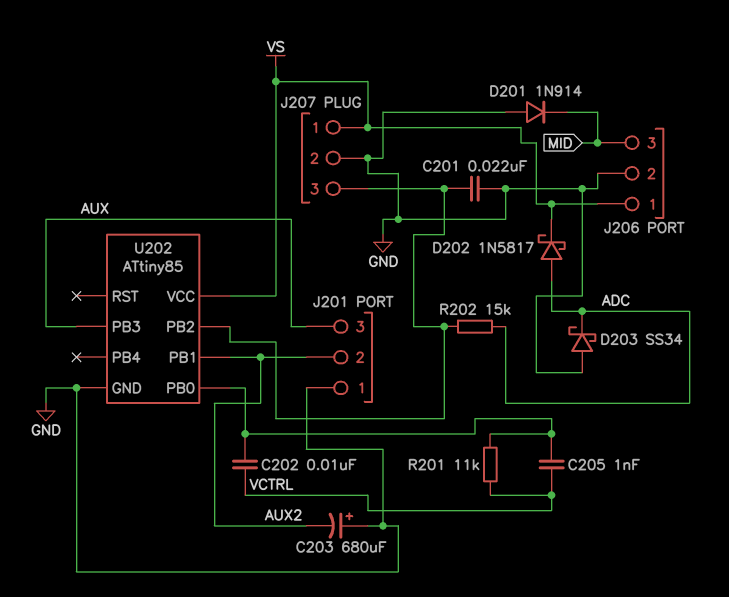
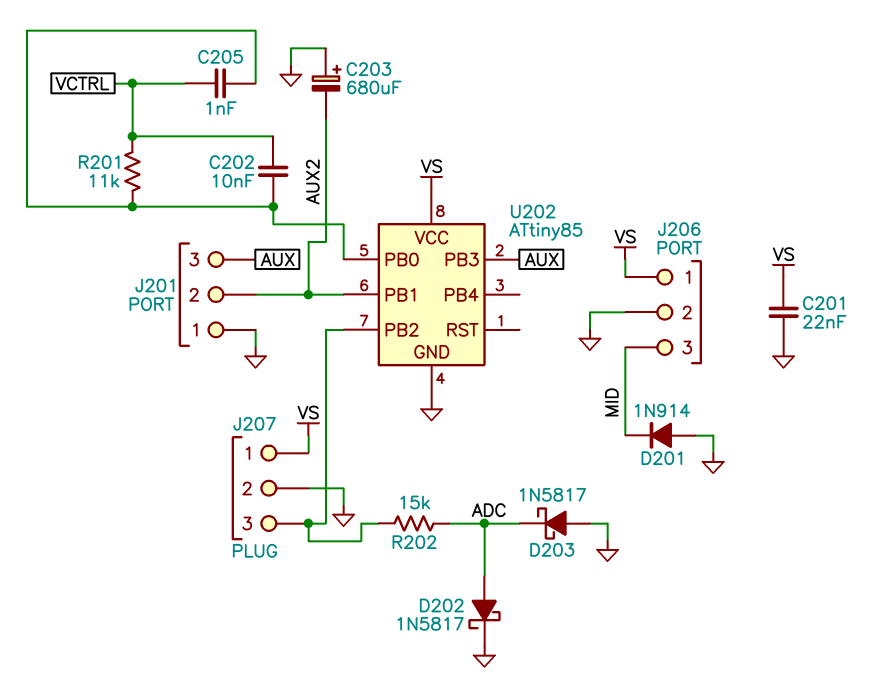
C201: 22nF (GND, J207/3) -> 22nF (GND, VS)
D202: schottky 1N5817 (A ADC, K VS) -> schottky 1N5817 (A ADC, K GND)
D203: schottky SS34 (A GND, K ADC) -> schottky 1N5817 (A GND, K ADC)

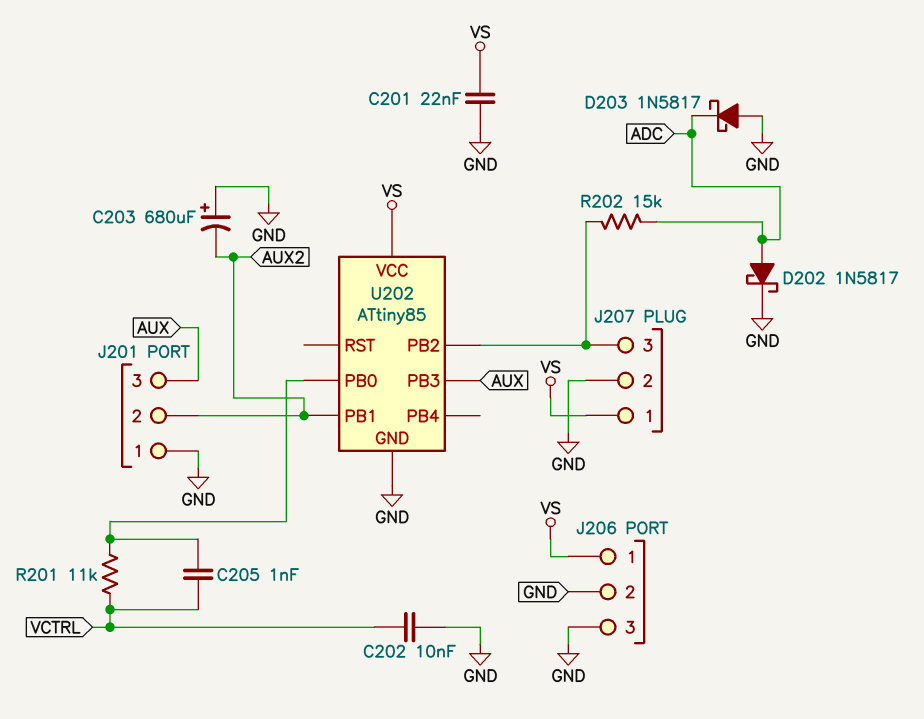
C202: 10nF (U202/PB0, VCTRL) -> 10nF (GND, VCTRL)
D201: diode 1N914 (A GND, K MID) -> none
J206 pin 3: MID -> GND

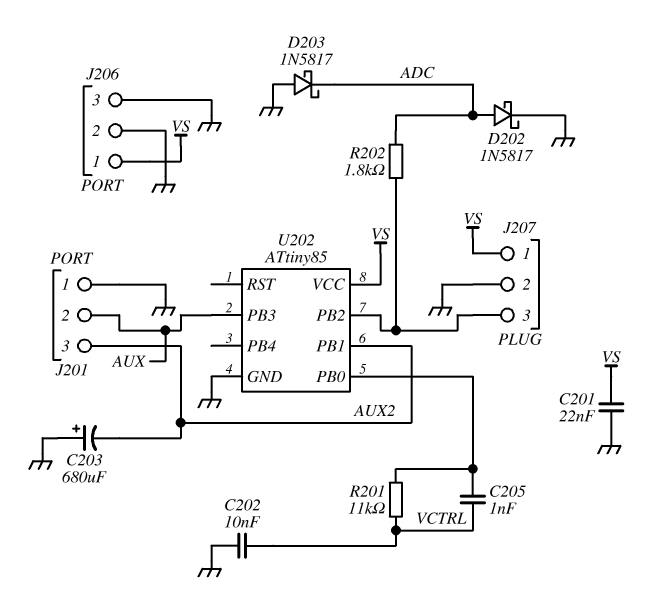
J201 pin 2: AUX2 -> AUX
J201 pin 3: AUX -> AUX2
R202: 15k (ADC, J207/3) -> 1.8k (ADC, J207/3)

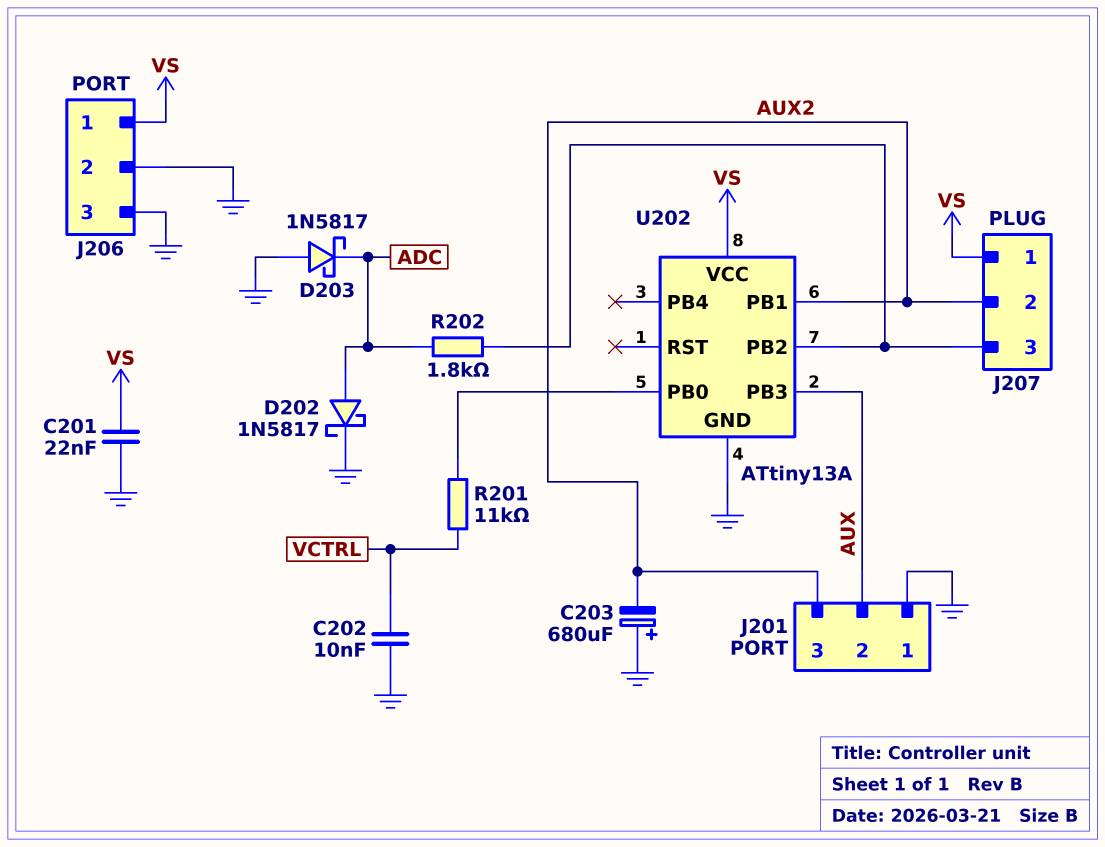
C205: 1nF (U202/PB0, VCTRL) -> none
J207 pin 2: GND -> AUX2
U202: ATtiny85 -> ATtiny13A

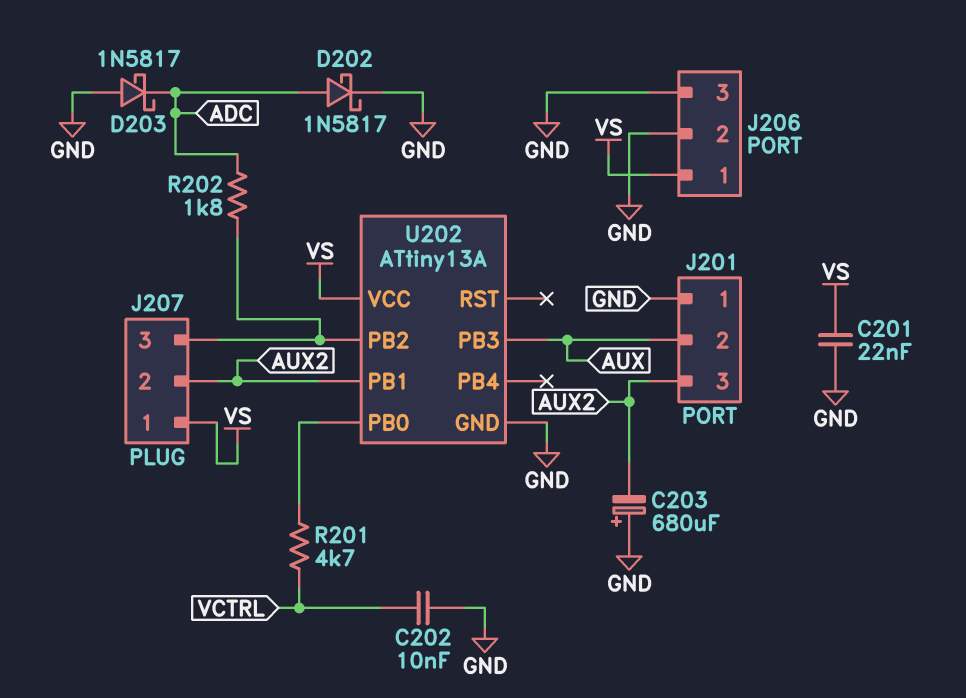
R201: 11k (U202/PB0, VCTRL) -> 4.7k (U202/PB0, VCTRL)

